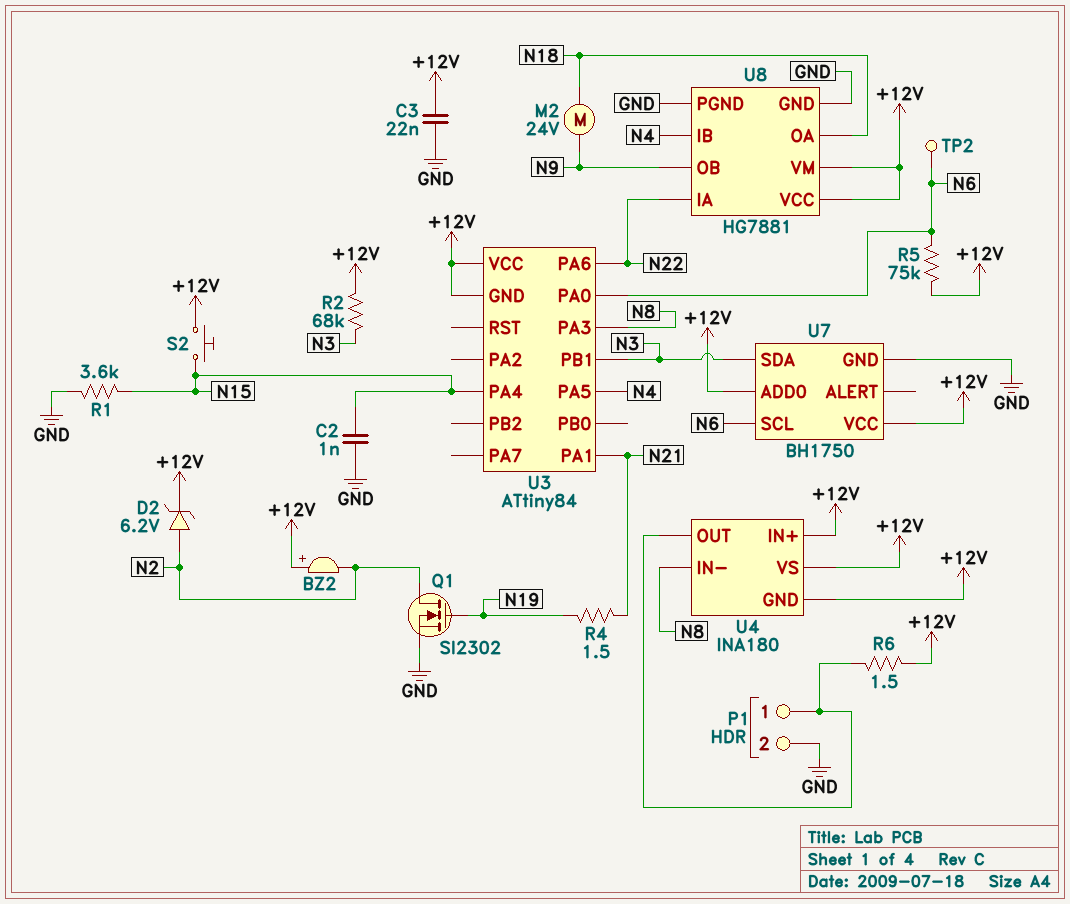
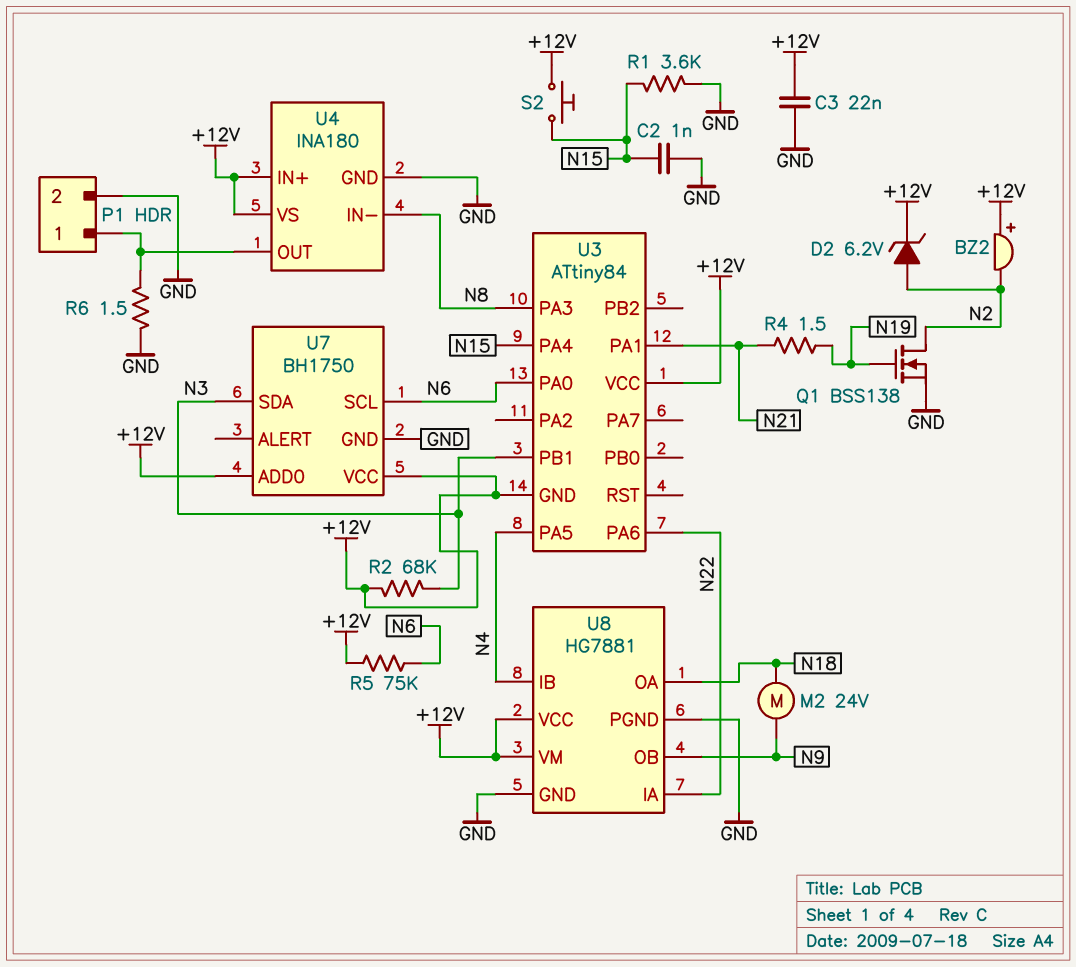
Q1: NMOS SI2302 (G N19, D N2, S GND) -> NMOS BSS138 (G N19, D N2, S GND)
R6: 1.5 (+12V, P1/1) -> 1.5 (GND, P1/1)
TP2: test point (N6) -> none
U4 pin GND: +12V -> GND

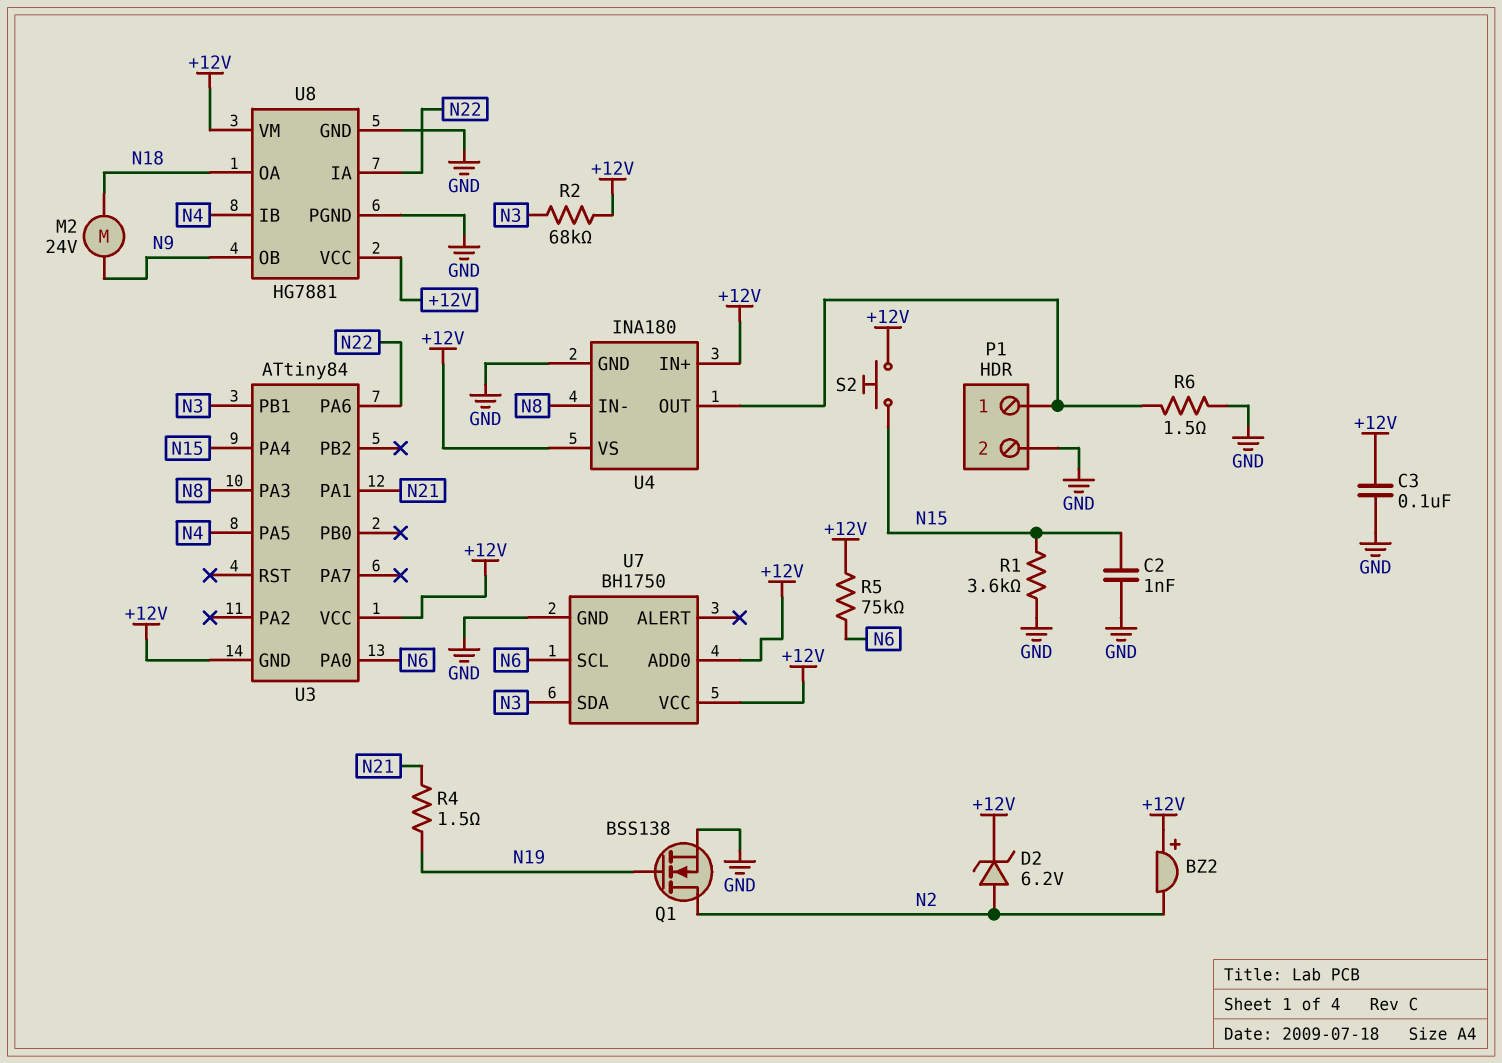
C3: 22nF (+12V, GND) -> 100nF (+12V, GND)

